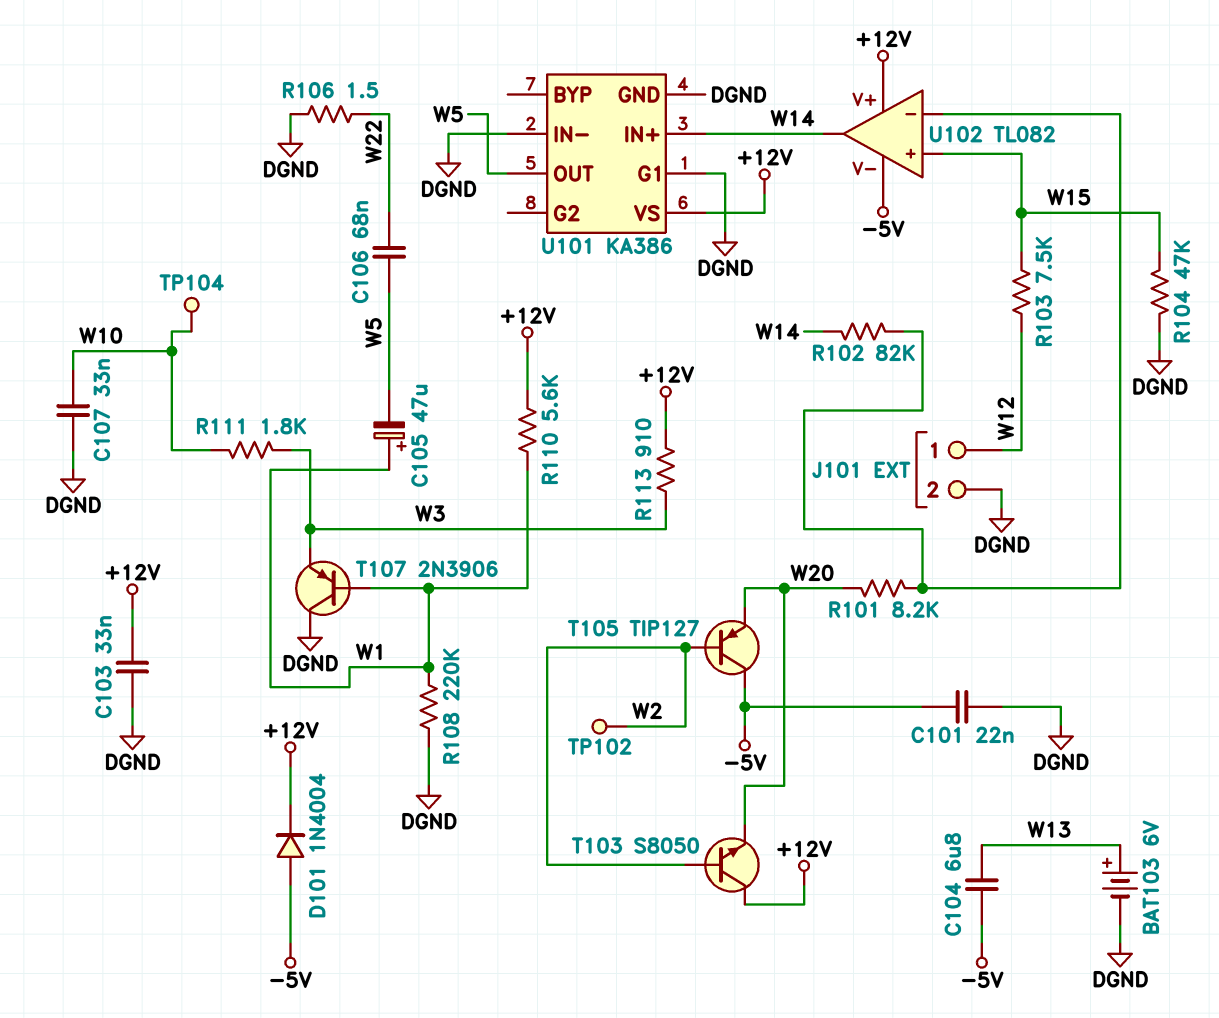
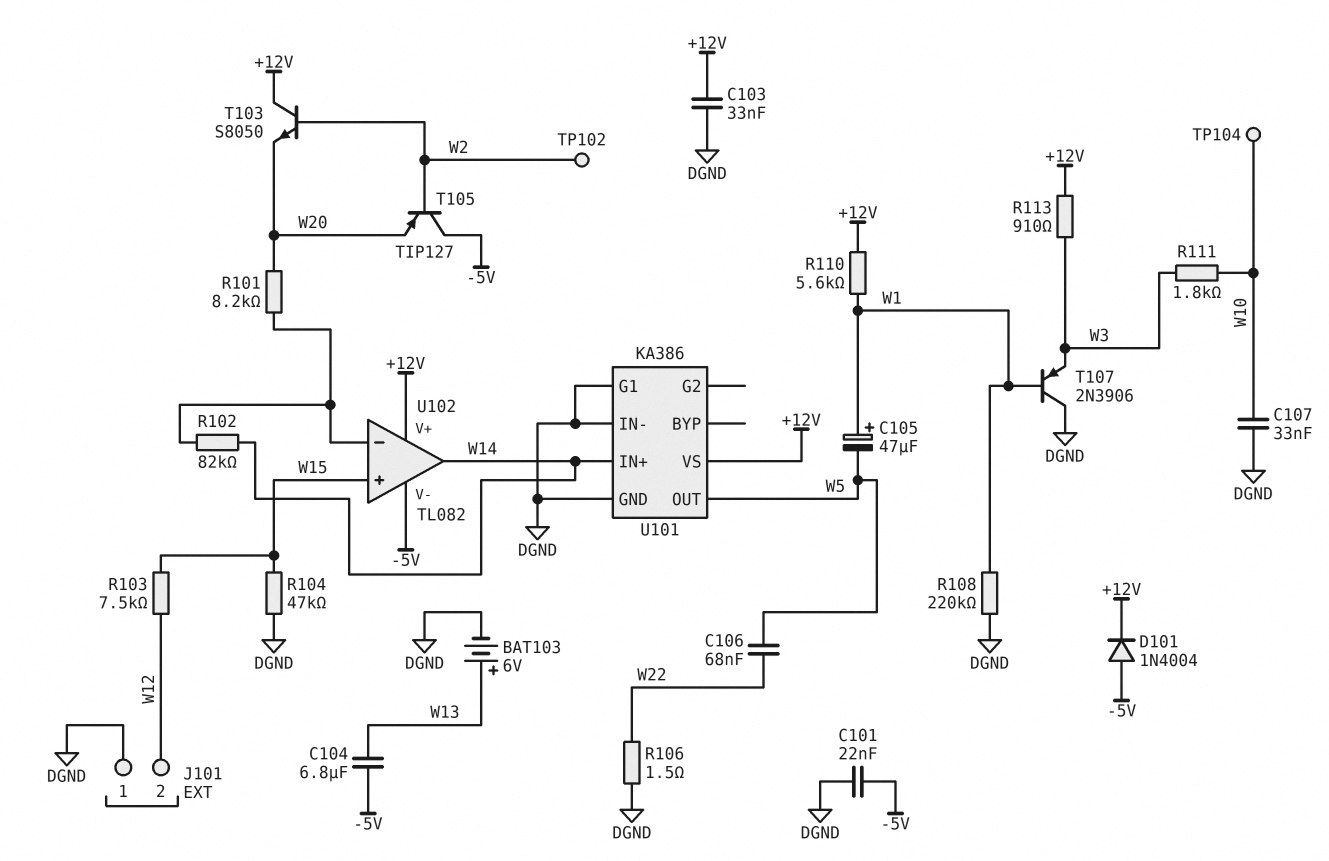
J101 pin 1: W12 -> DGND
J101 pin 2: DGND -> W12

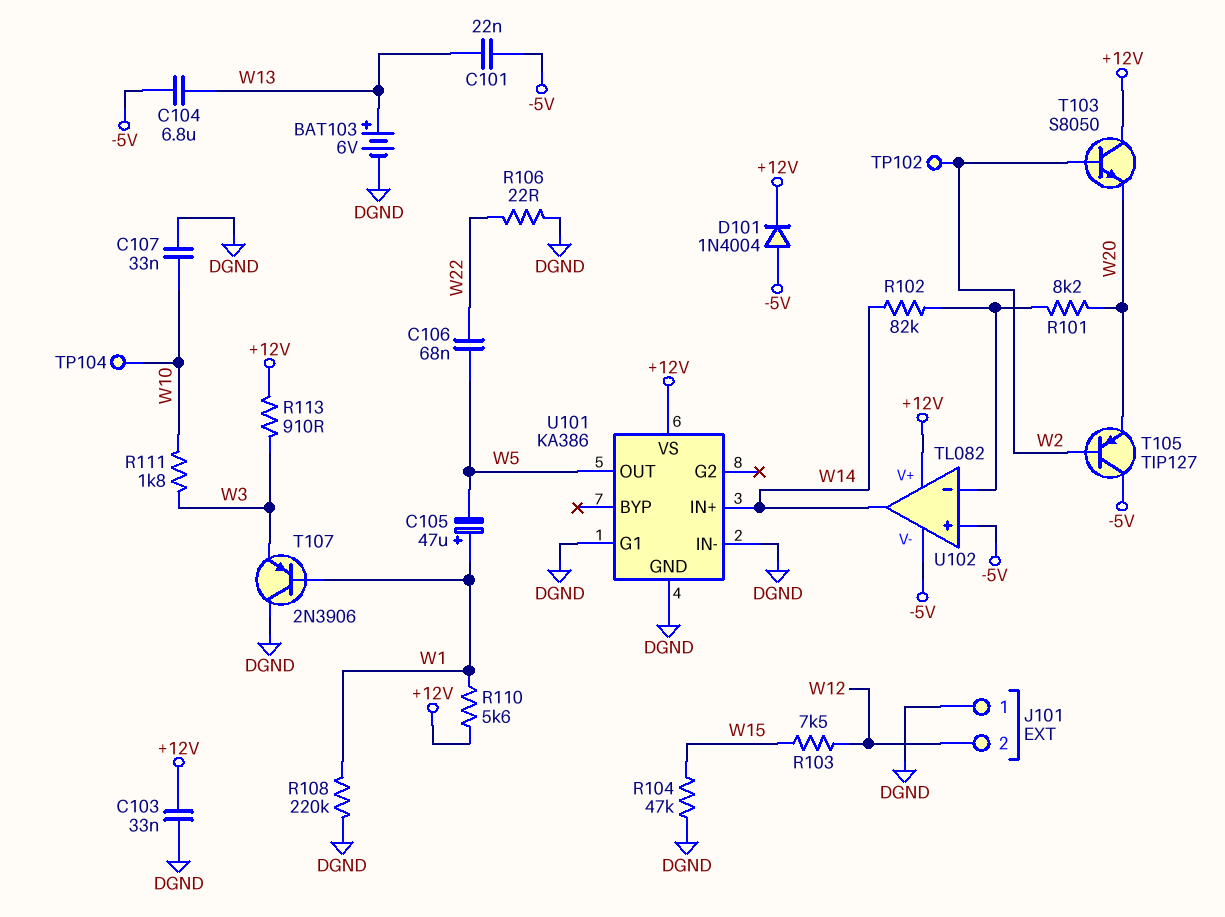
C101: 22nF (-5V, DGND) -> 22nF (-5V, W13)
R106: 1.5 (DGND, W22) -> 22 (DGND, W22)
U102 pin in+: W15 -> -5V

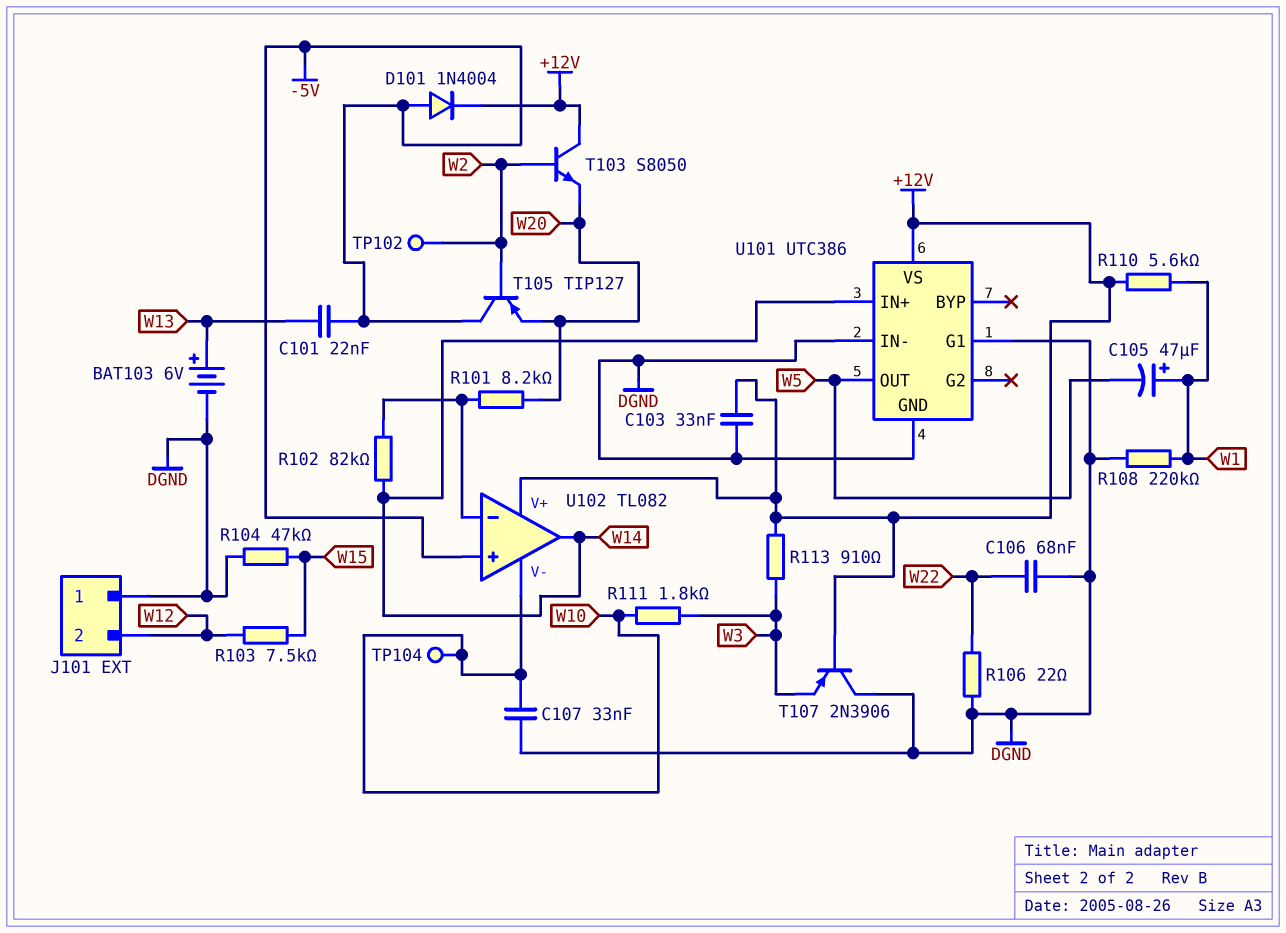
C104: 6.8uF (-5V, W13) -> none
C106: 68nF (W5, W22) -> 68nF (DGND, W22)
T107: PNP 2N3906 (B W1, C DGND, E W3) -> PNP 2N3906 (B +12V, C DGND, E W3)
U101: KA386 -> UTC386
U102 pin V-: -5V -> W10

